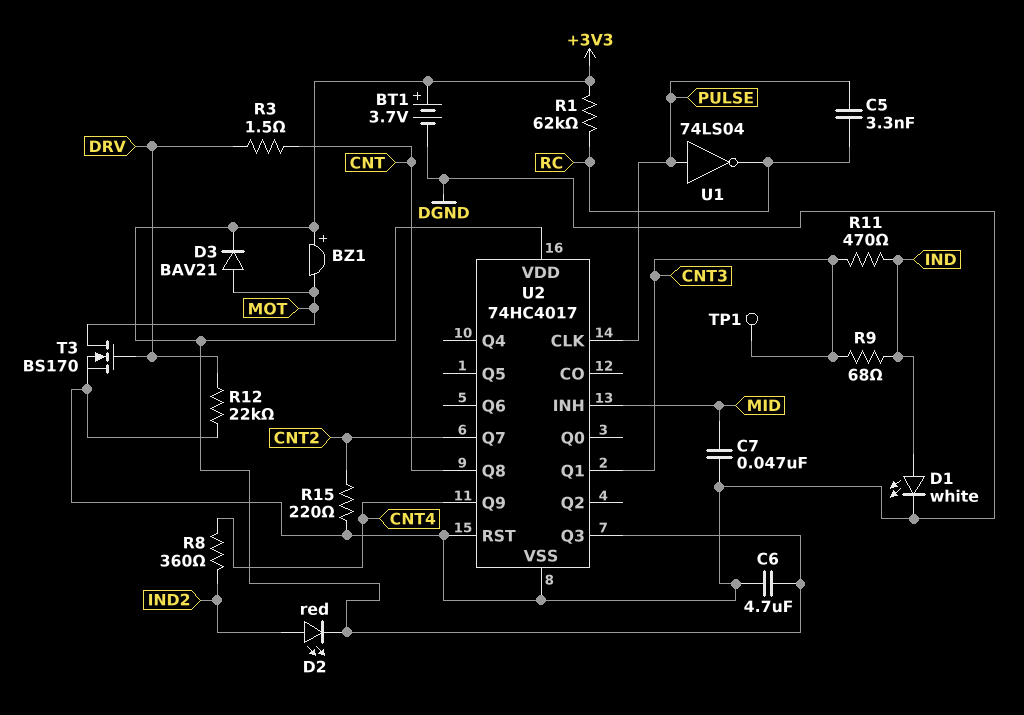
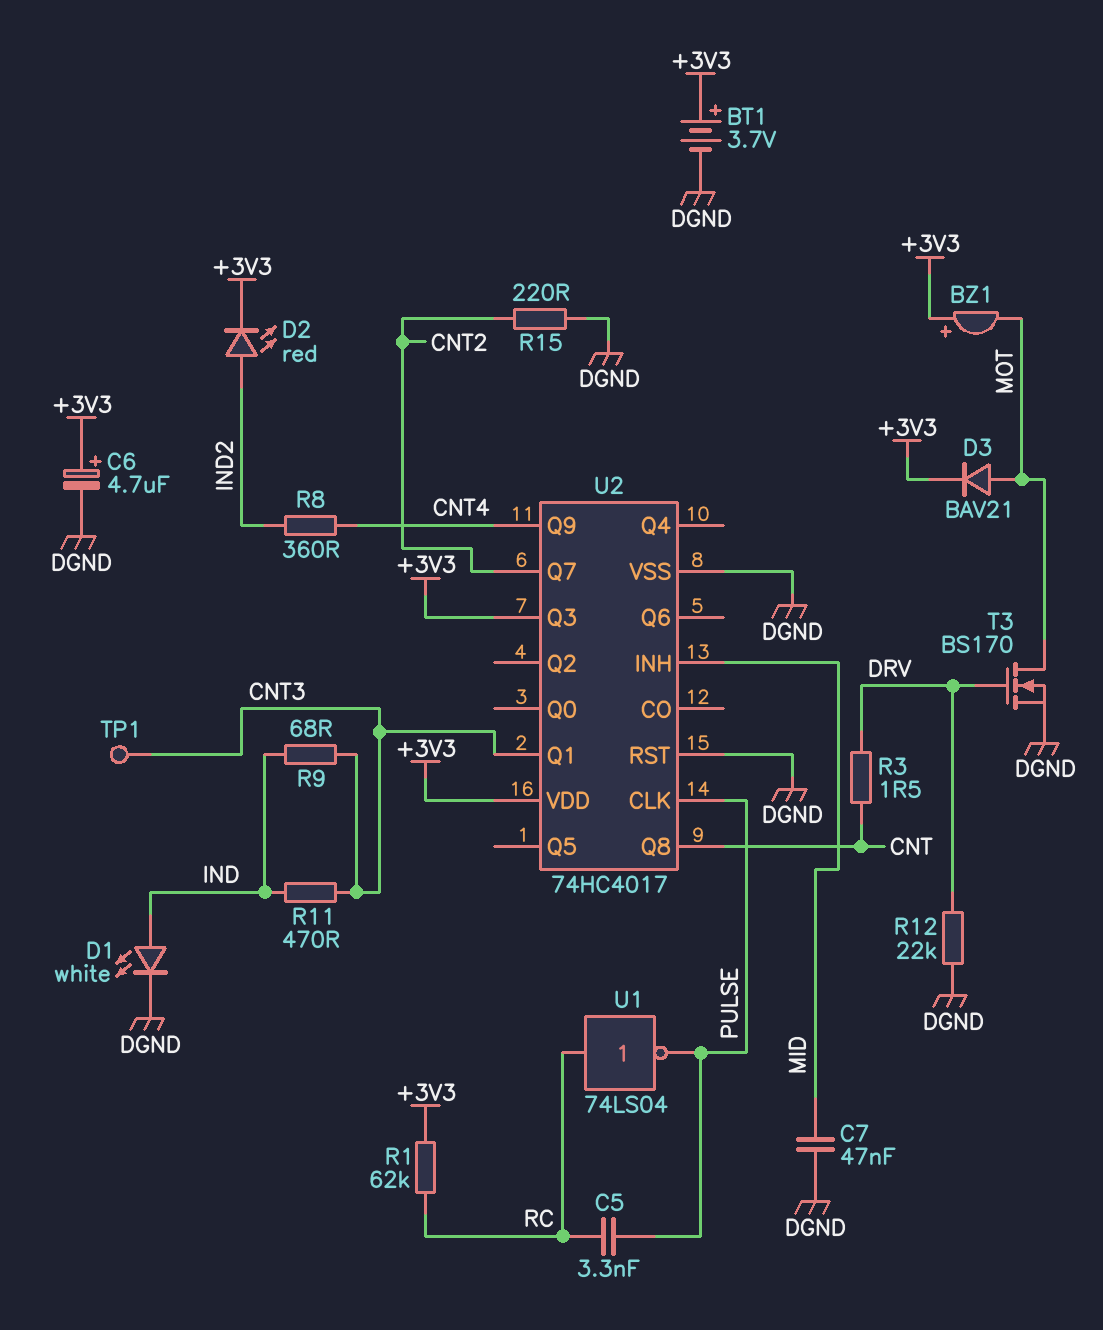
C6: 4.7uF (+3V3, DGND) -> 4.7uF (plus +3V3, minus DGND)
U1: NOT 74LS04 (in PULSE, out RC) -> NOT 74LS04 (in RC, out PULSE)

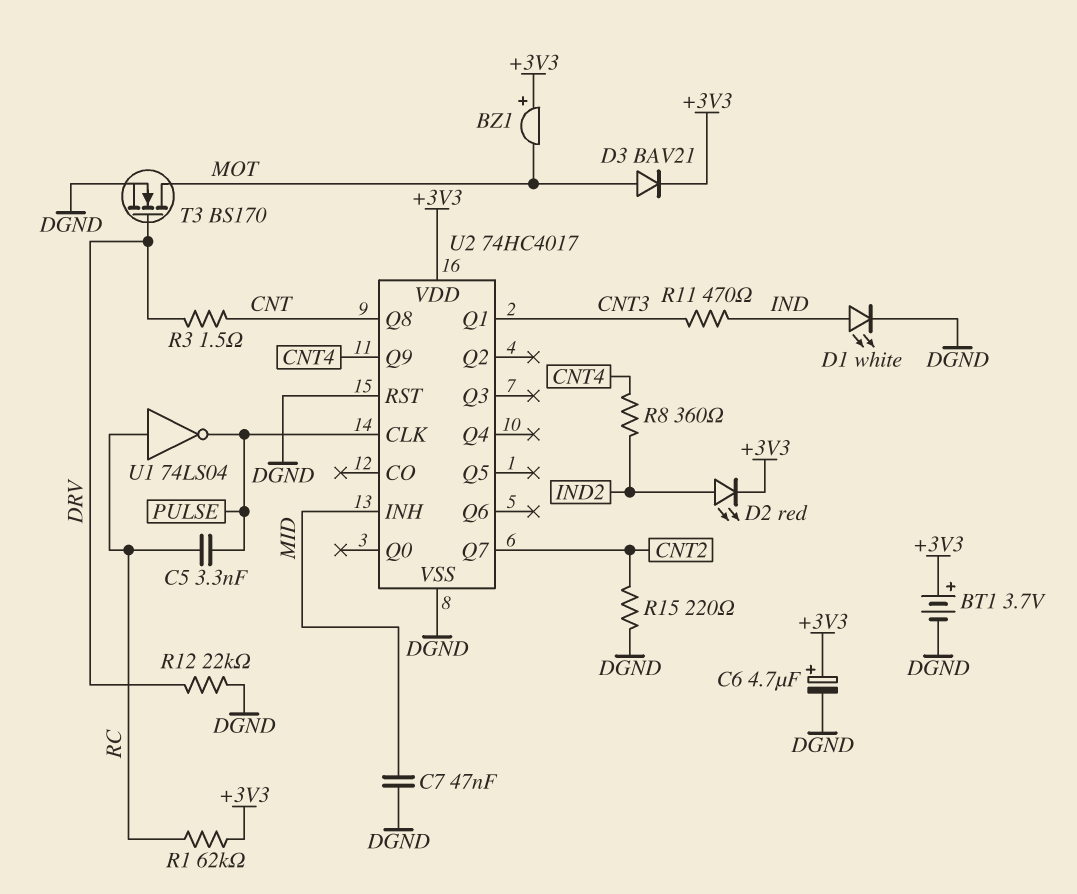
R9: 68 (CNT3, IND) -> none
TP1: test point (CNT3) -> none
U2 pin Q3: +3V3 -> none

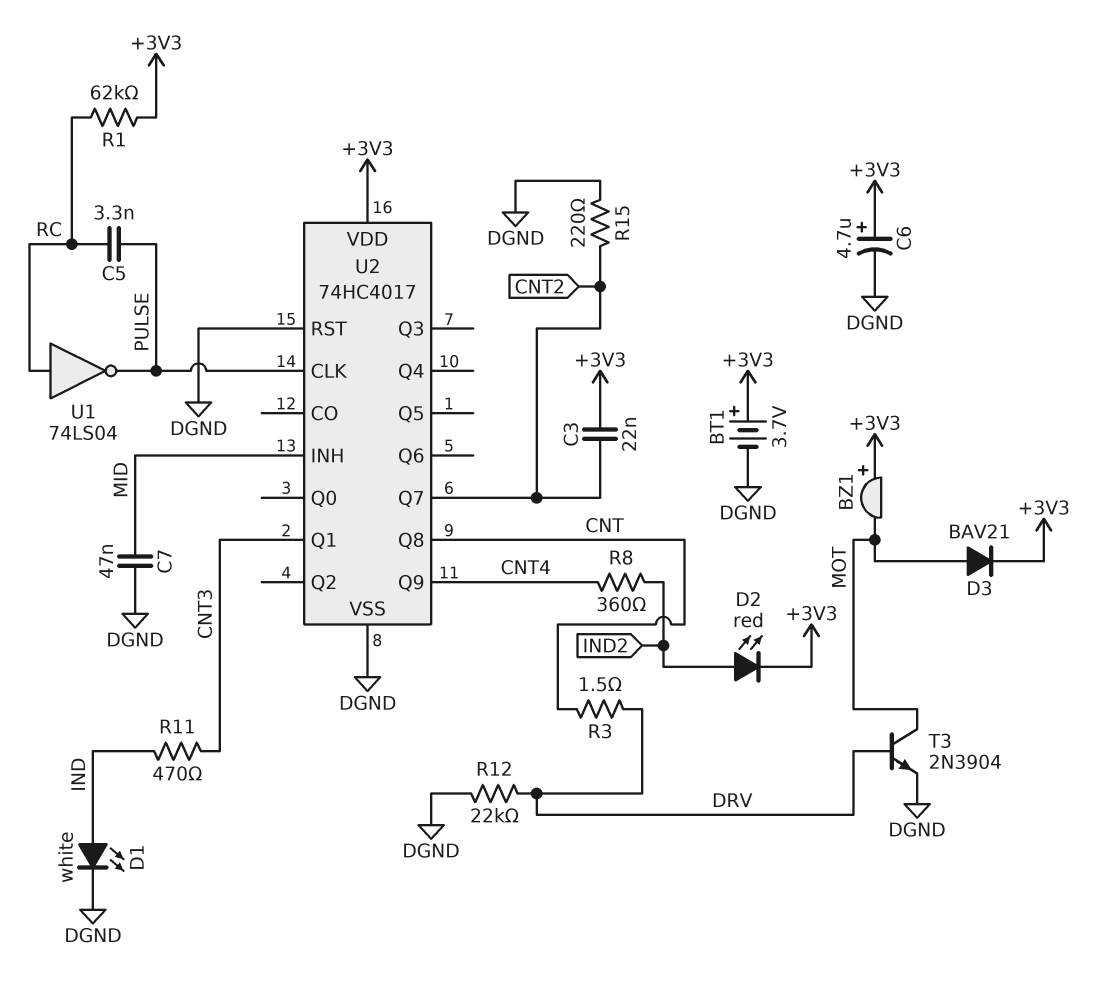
C3: none -> 22nF (+3V3, CNT2)
T3: NMOS BS170 (G DRV, D MOT, S DGND) -> NPN 2N3904 (B DRV, C MOT, E DGND)

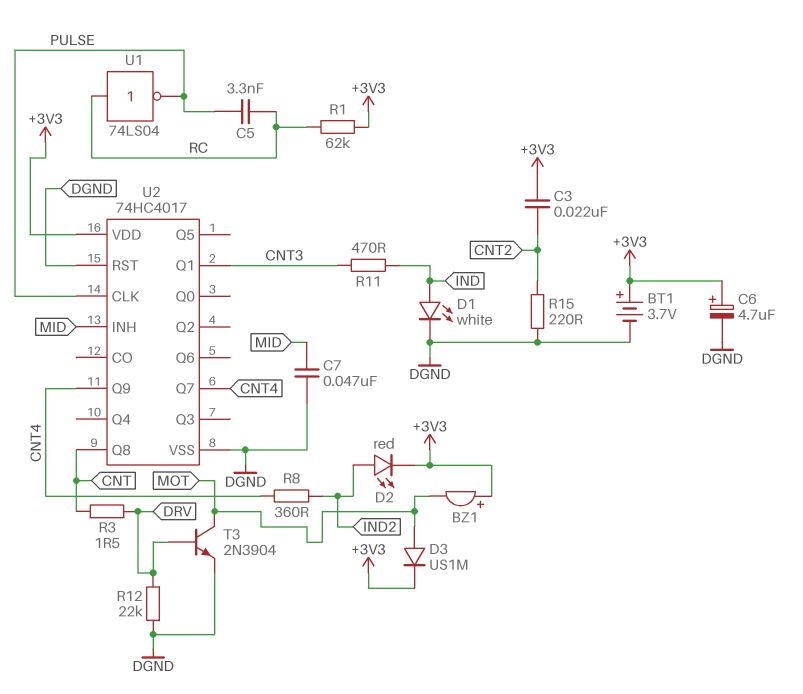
D3: diode BAV21 (A MOT, K +3V3) -> diode US1M (A MOT, K +3V3)
U2 pin Q7: CNT2 -> CNT4

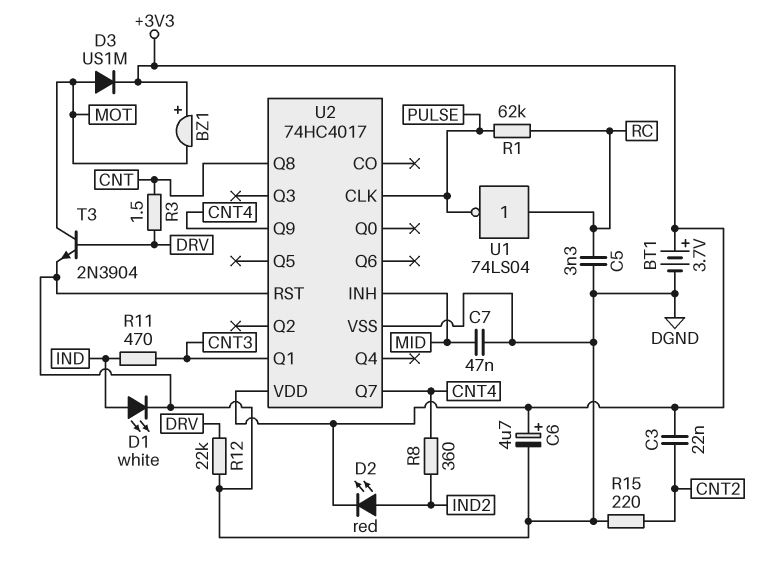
C5: 3.3nF (PULSE, RC) -> 3.3nF (DGND, RC)
R1: 62k (+3V3, RC) -> 62k (PULSE, RC)

